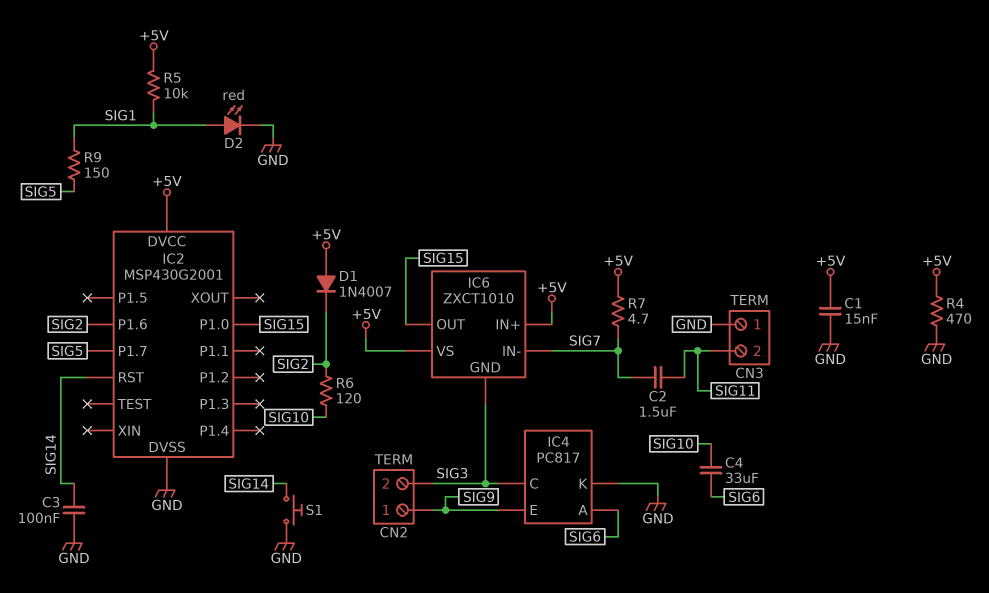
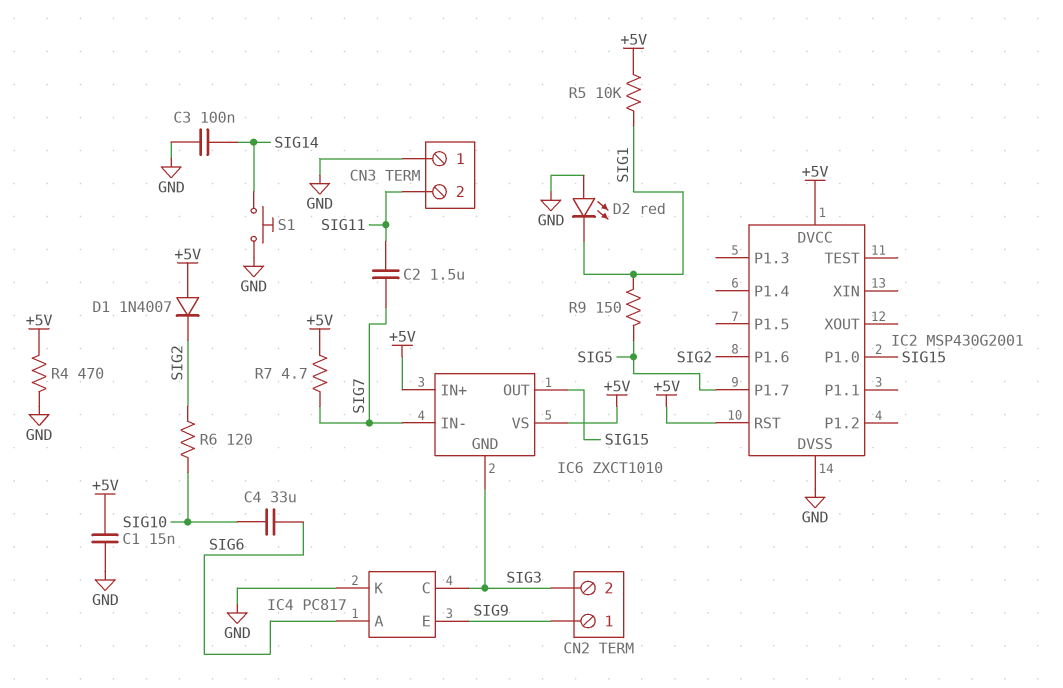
D2: LED red (A SIG1, K GND) -> LED red (A GND, K SIG1)
IC2 pin RST: SIG14 -> +5V

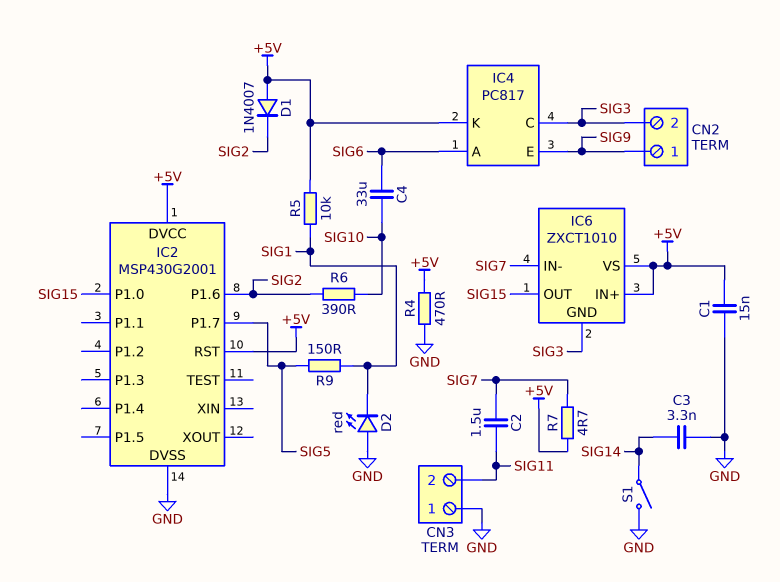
C3: 100nF (GND, SIG14) -> 3.3nF (GND, SIG14)
IC4 pin K: GND -> +5V
R6: 120 (SIG2, SIG10) -> 390 (SIG2, SIG10)
S1: button (GND, SIG14) -> switch (GND, SIG14)

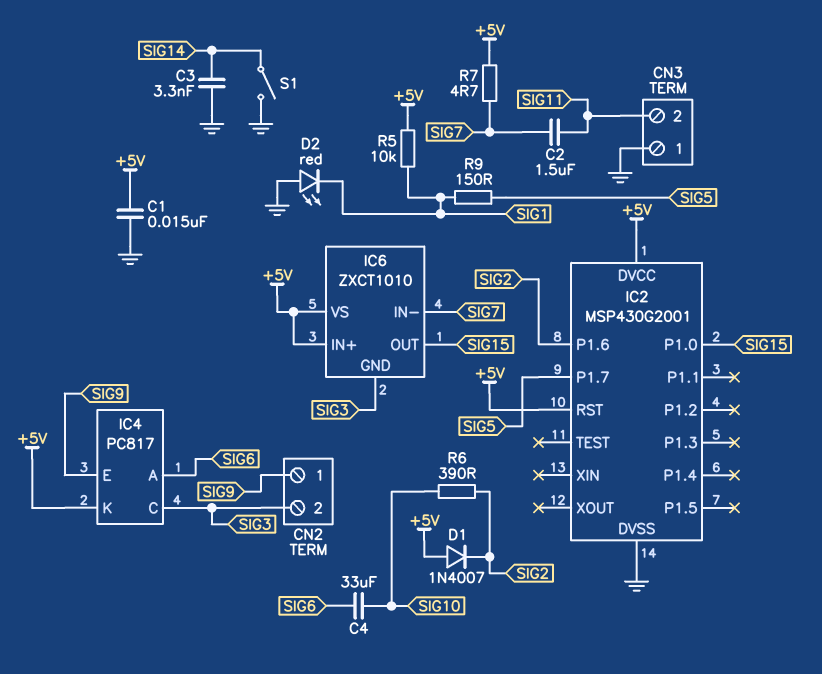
R4: 470 (+5V, GND) -> none

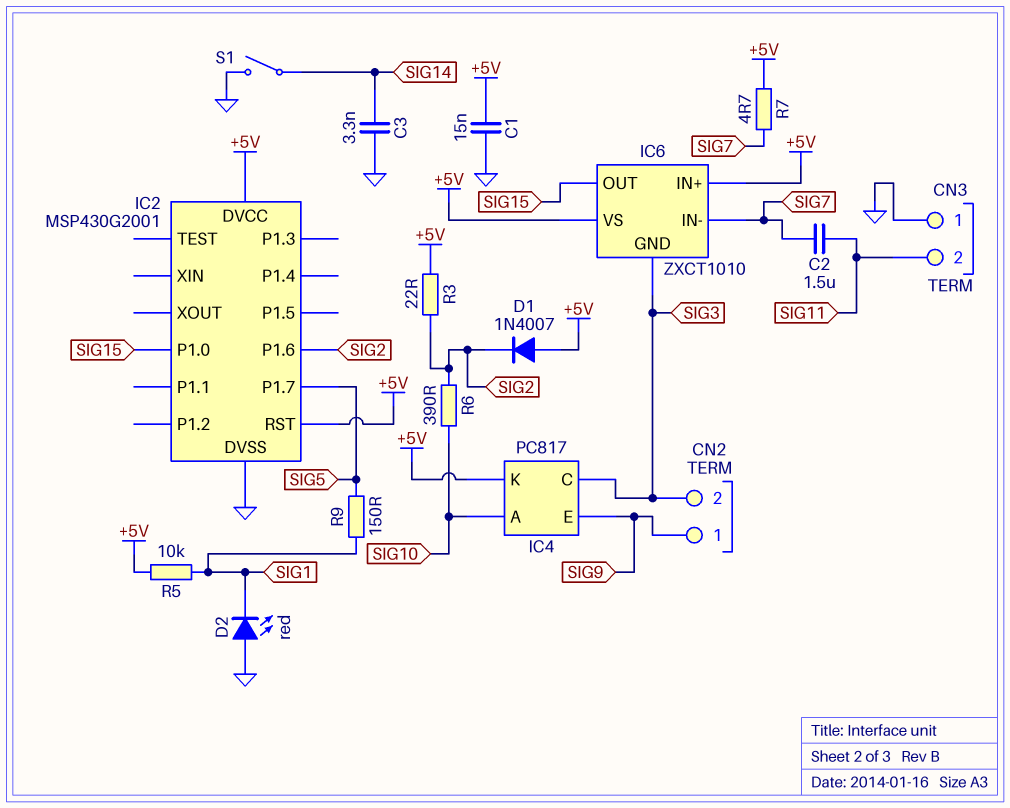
C4: 33uF (SIG6, SIG10) -> none
IC4 pin A: SIG6 -> SIG10
R3: none -> 22 (+5V, SIG2)

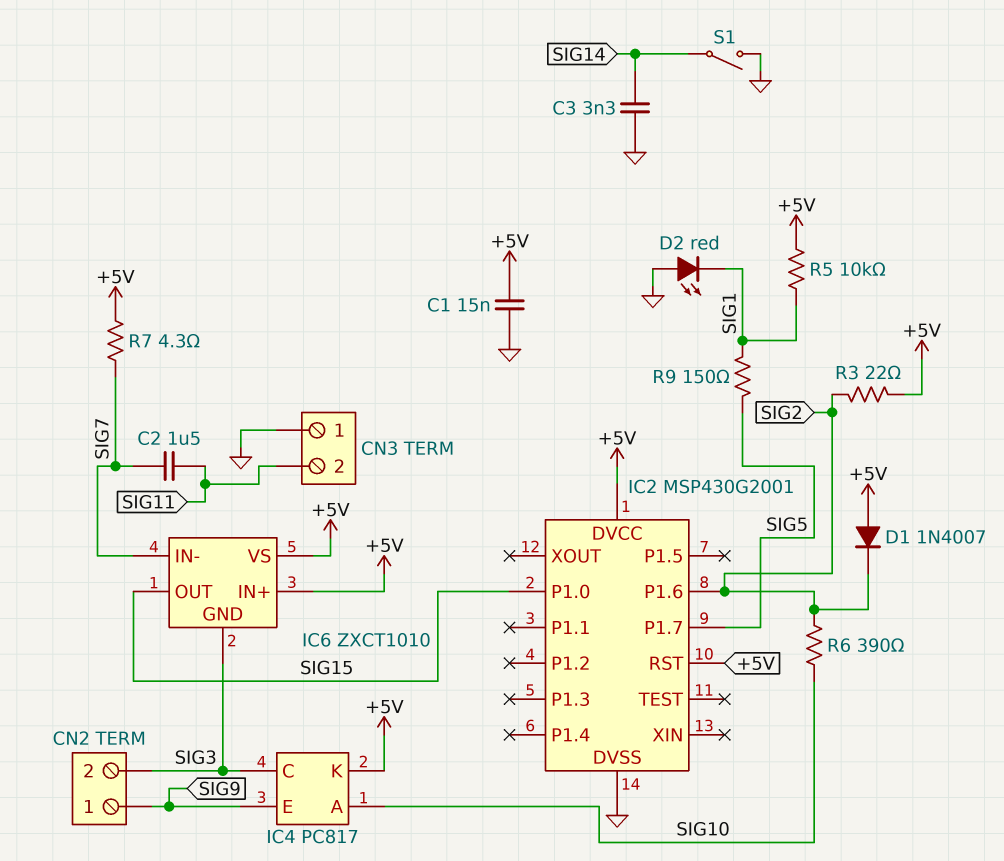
R7: 4.7 (+5V, SIG7) -> 4.3 (+5V, SIG7)

